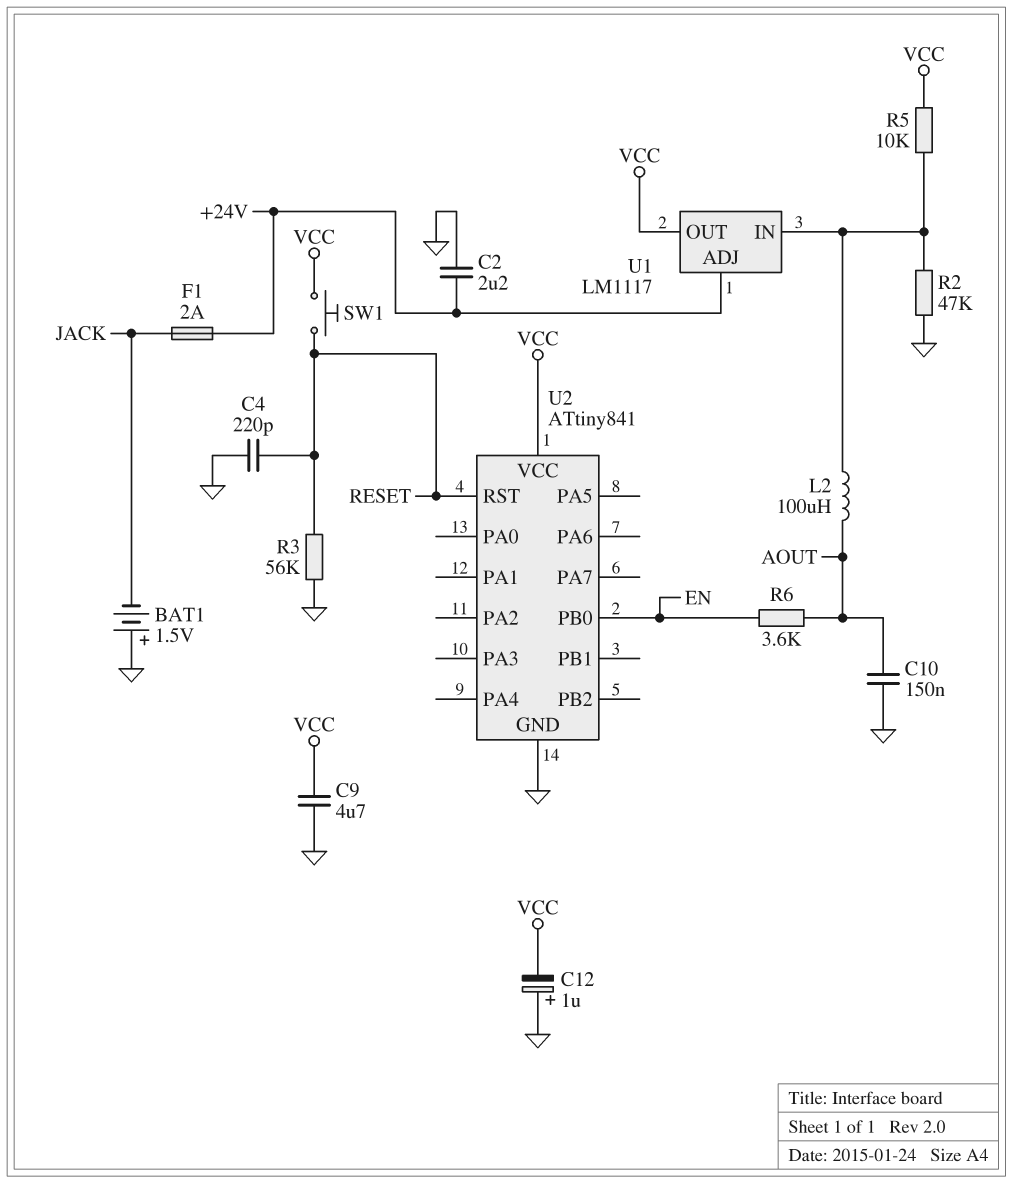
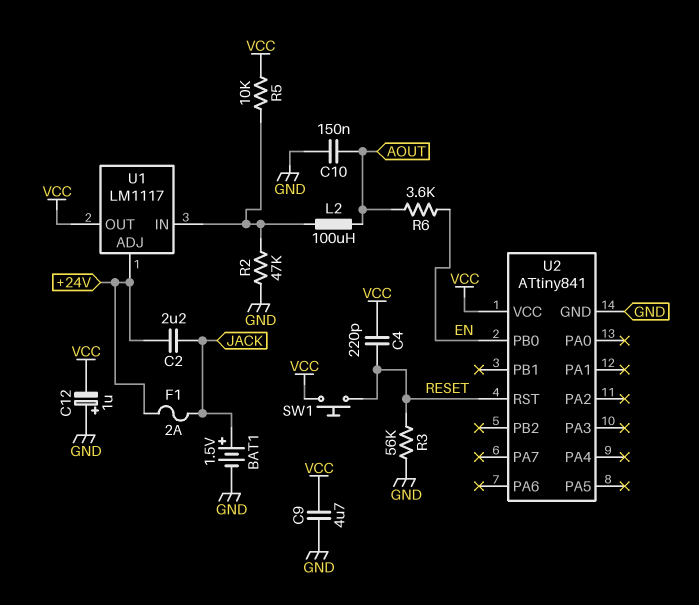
BAT1: 1.5V (plus GND, minus JACK) -> 1.5V (plus JACK, minus GND)
C2: 2.2uF (+24V, GND) -> 2.2uF (+24V, JACK)
C4: 220pF (GND, RESET) -> 220pF (RESET, VCC)

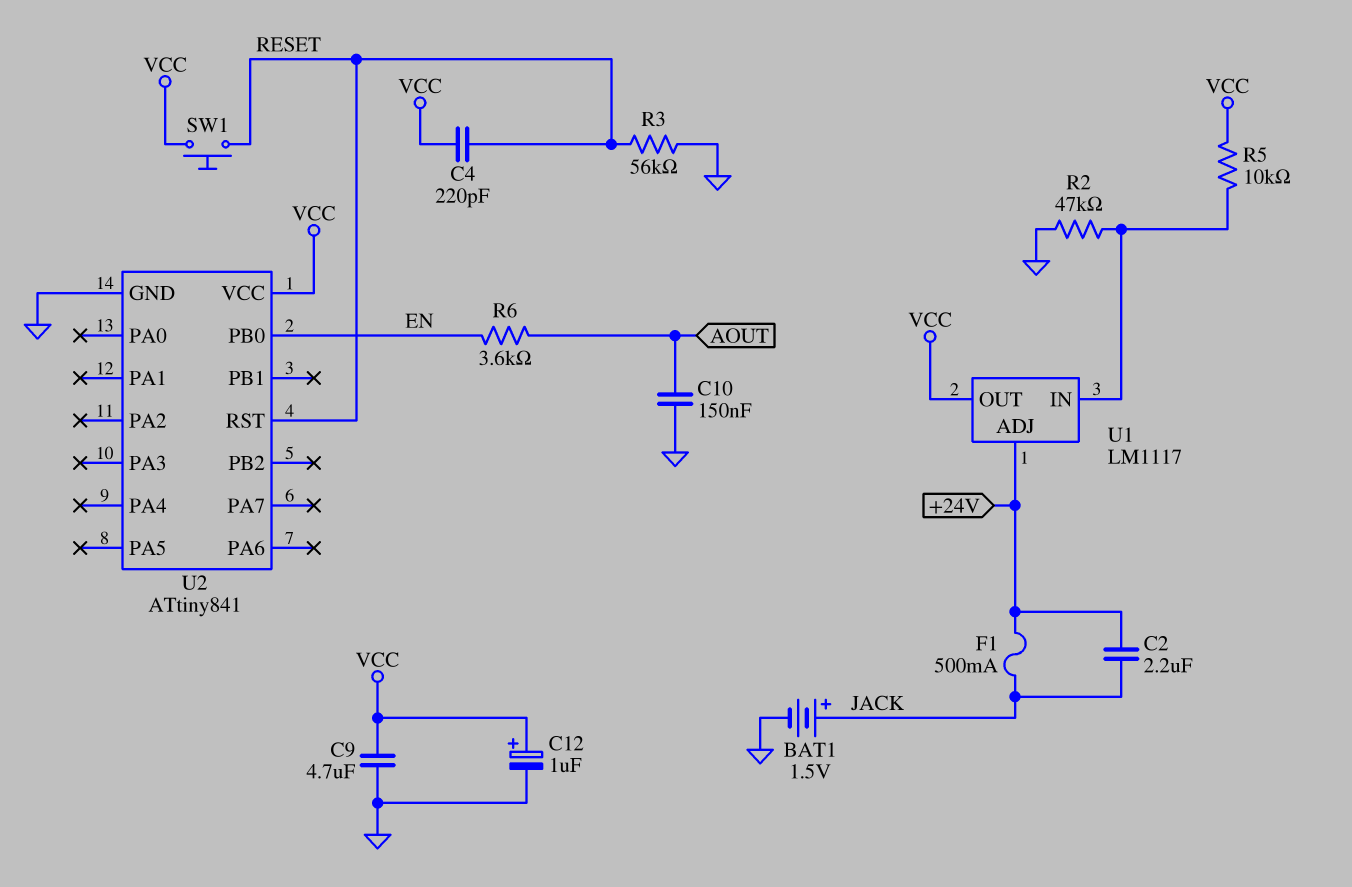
C12: 1uF (plus GND, minus VCC) -> 1uF (plus VCC, minus GND)
F1: 2A (+24V, JACK) -> 500mA (+24V, JACK)
L2: 100uH (AOUT, U1/IN) -> none

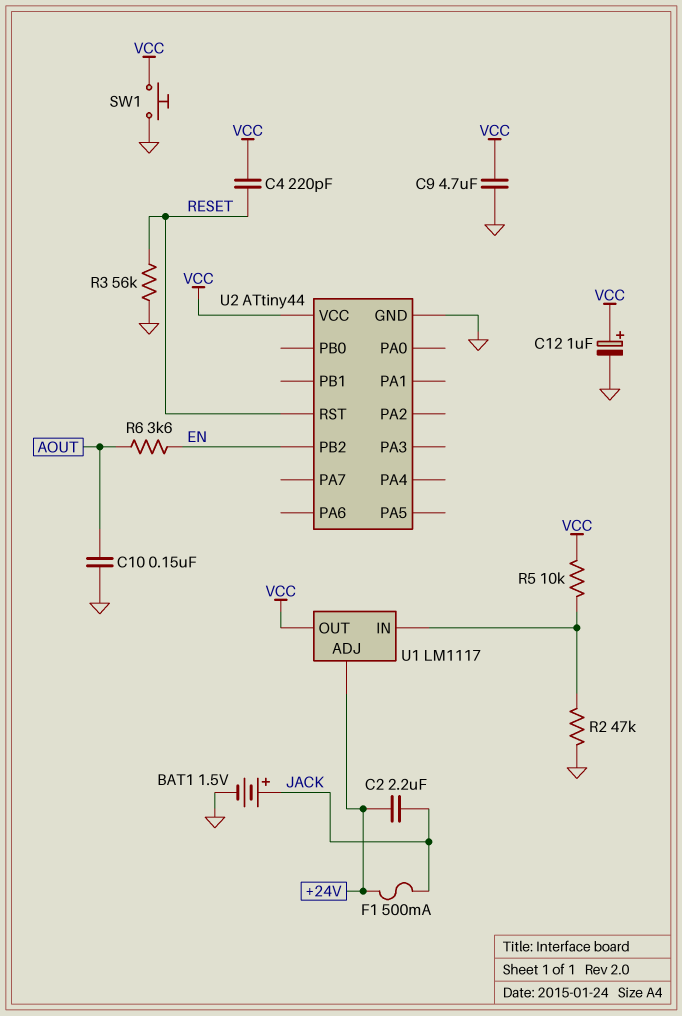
SW1: button (RESET, VCC) -> button (GND, VCC)
U2: ATtiny841 -> ATtiny44
U2 pin PB0: EN -> none
U2 pin PB2: none -> EN

